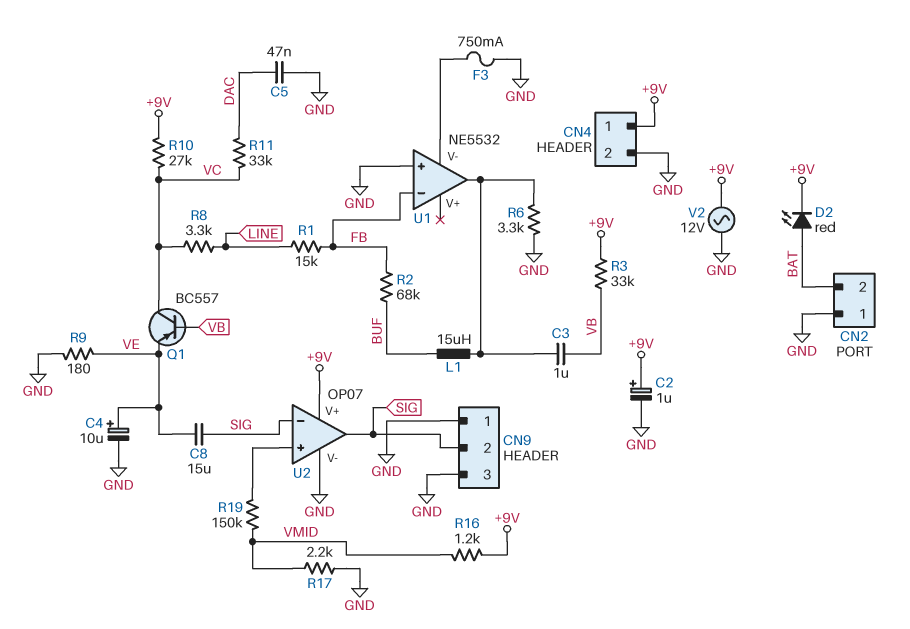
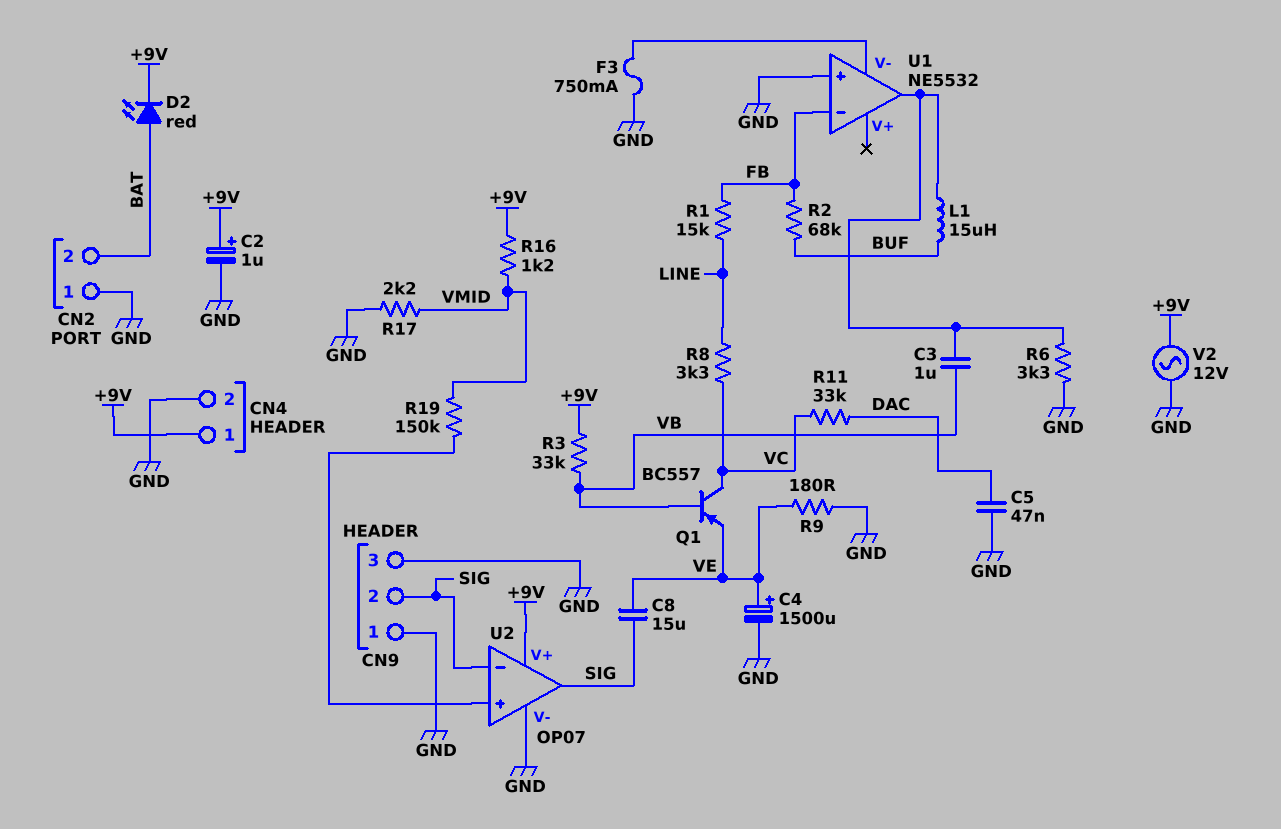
C4: 10uF (plus VE, minus GND) -> 1500uF (plus VE, minus GND)
R10: 27k (+9V, VC) -> none

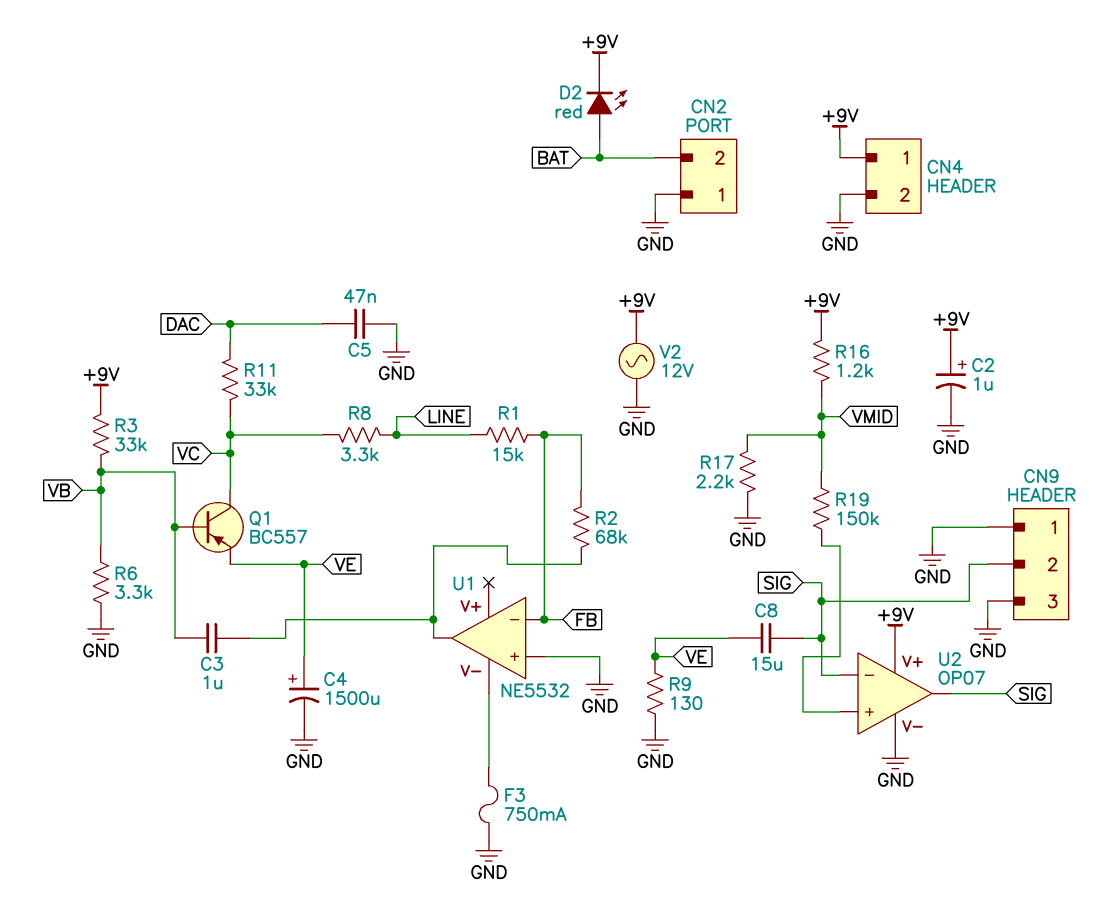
L1: 15uH (BUF, U1/out) -> none
R2: 68k (BUF, FB) -> 68k (FB, U1/out)
R6: 3.3k (GND, U1/out) -> 3.3k (GND, VB)
R9: 180 (GND, VE) -> 130 (GND, VE)

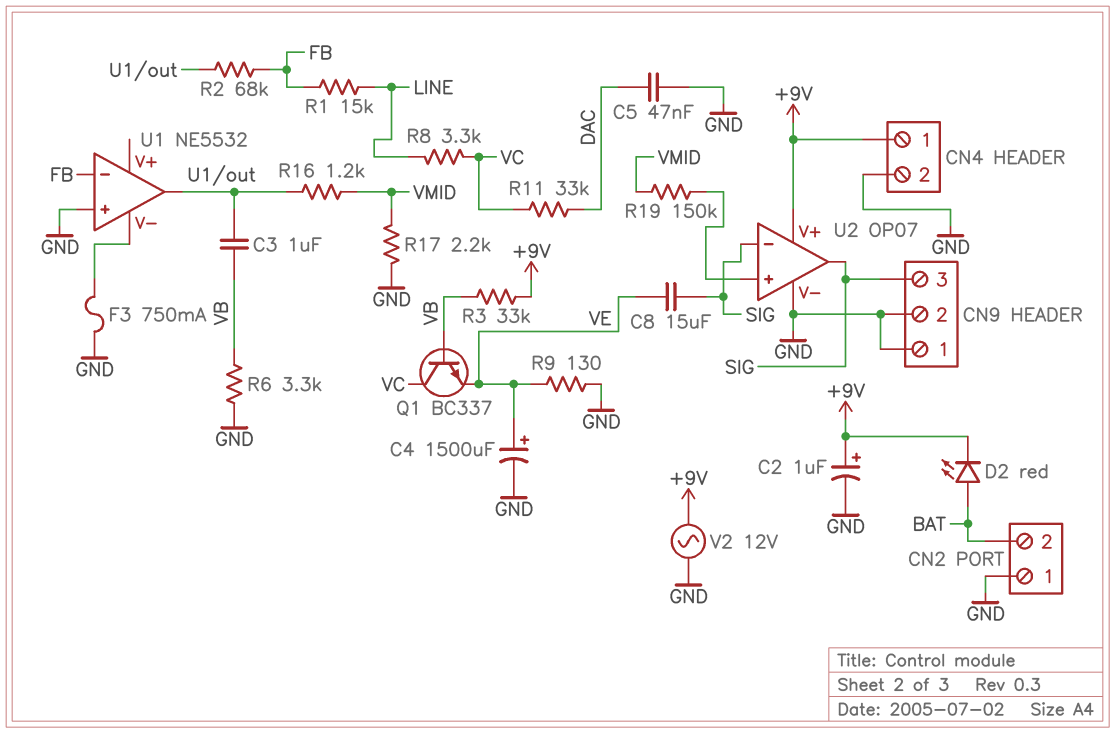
CN9 pin 2: SIG -> GND
CN9 pin 3: GND -> SIG
Q1: PNP BC557 (B VB, C VC, E VE) -> NPN BC337 (B VB, C VC, E VE)
R16: 1.2k (+9V, VMID) -> 1.2k (U1/out, VMID)

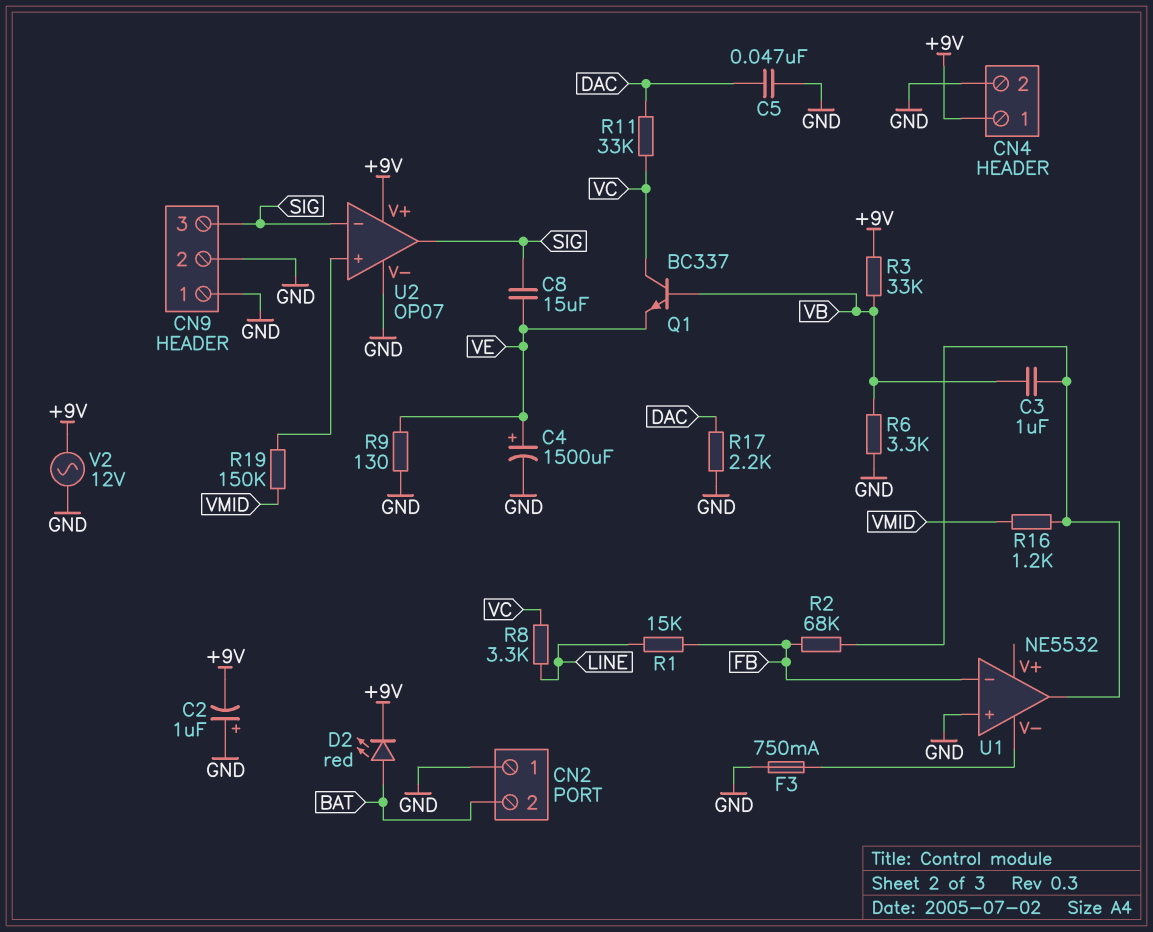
C2: 1uF (plus +9V, minus GND) -> 1uF (plus GND, minus +9V)
R17: 2.2k (GND, VMID) -> 2.2k (DAC, GND)

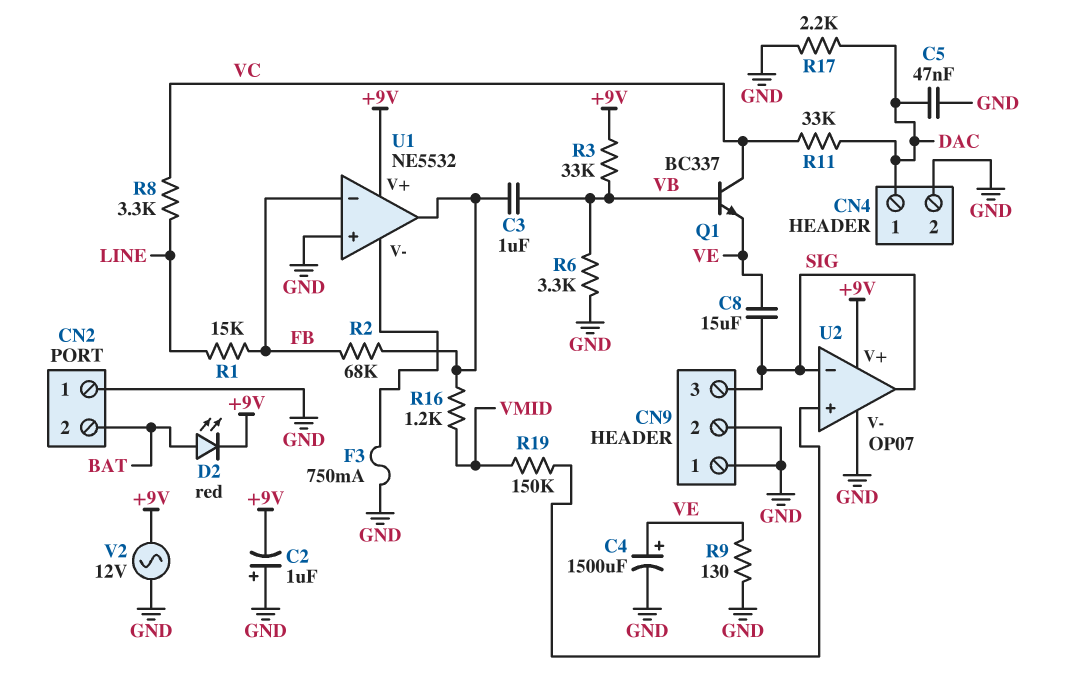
CN4 pin 1: +9V -> DAC
U1 pin V+: none -> +9V

